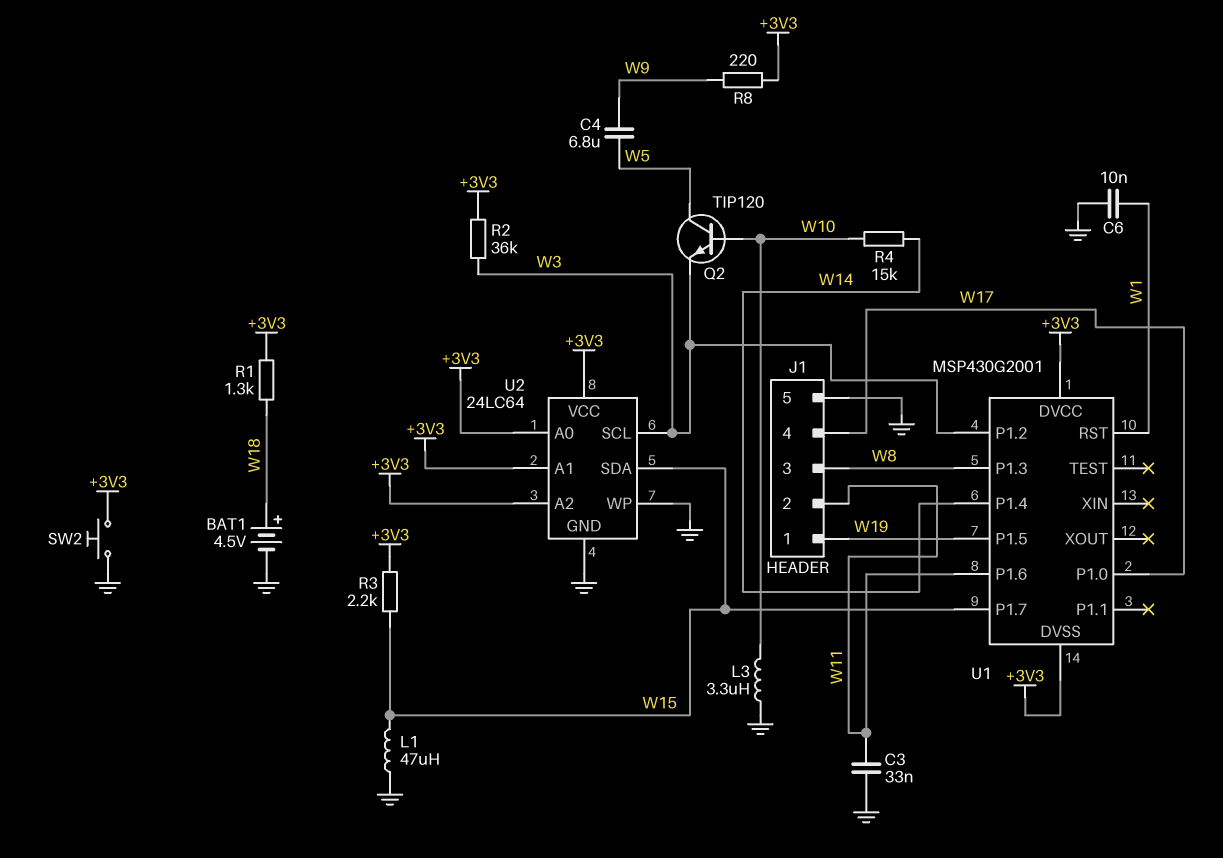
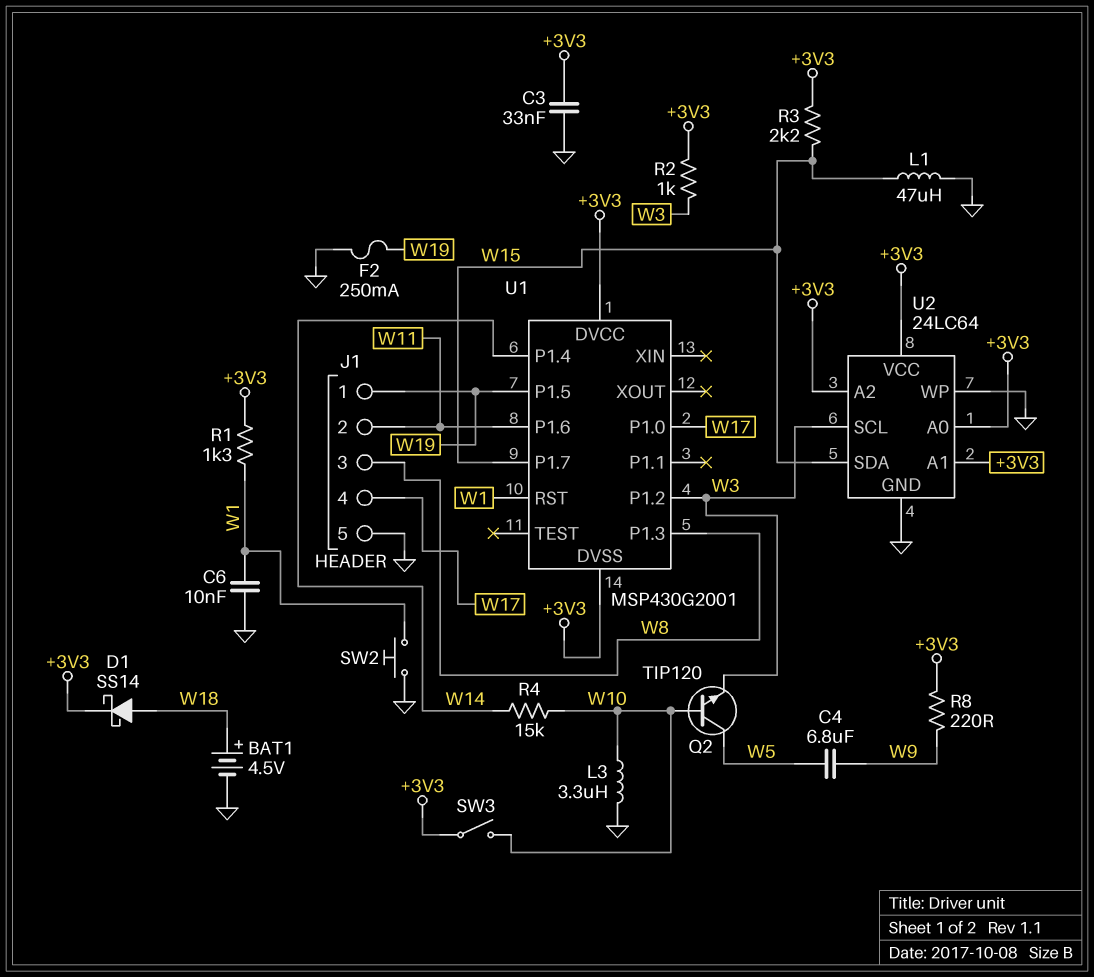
C3: 33nF (GND, W11) -> 33nF (+3V3, GND)
D1: none -> schottky SS14 (A W18, K +3V3)
F2: none -> 250mA (GND, W19)
R1: 1.3k (+3V3, W18) -> 1.3k (+3V3, W1)
R2: 36k (+3V3, W3) -> 1k (+3V3, W3)
SW2: button (+3V3, GND) -> button (GND, W1)
SW3: none -> switch (+3V3, W10)

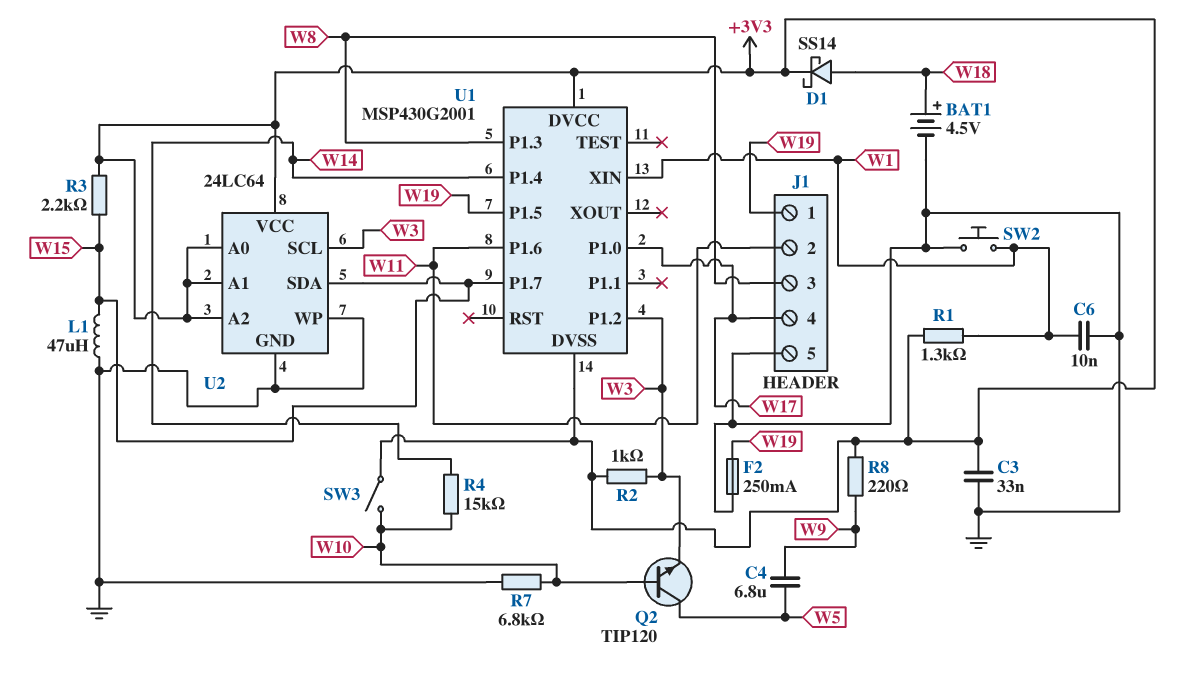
L3: 3.3uH (GND, W10) -> none
R7: none -> 6.8k (GND, W10)
U1 pin RST: W1 -> none
U1 pin XIN: none -> W1

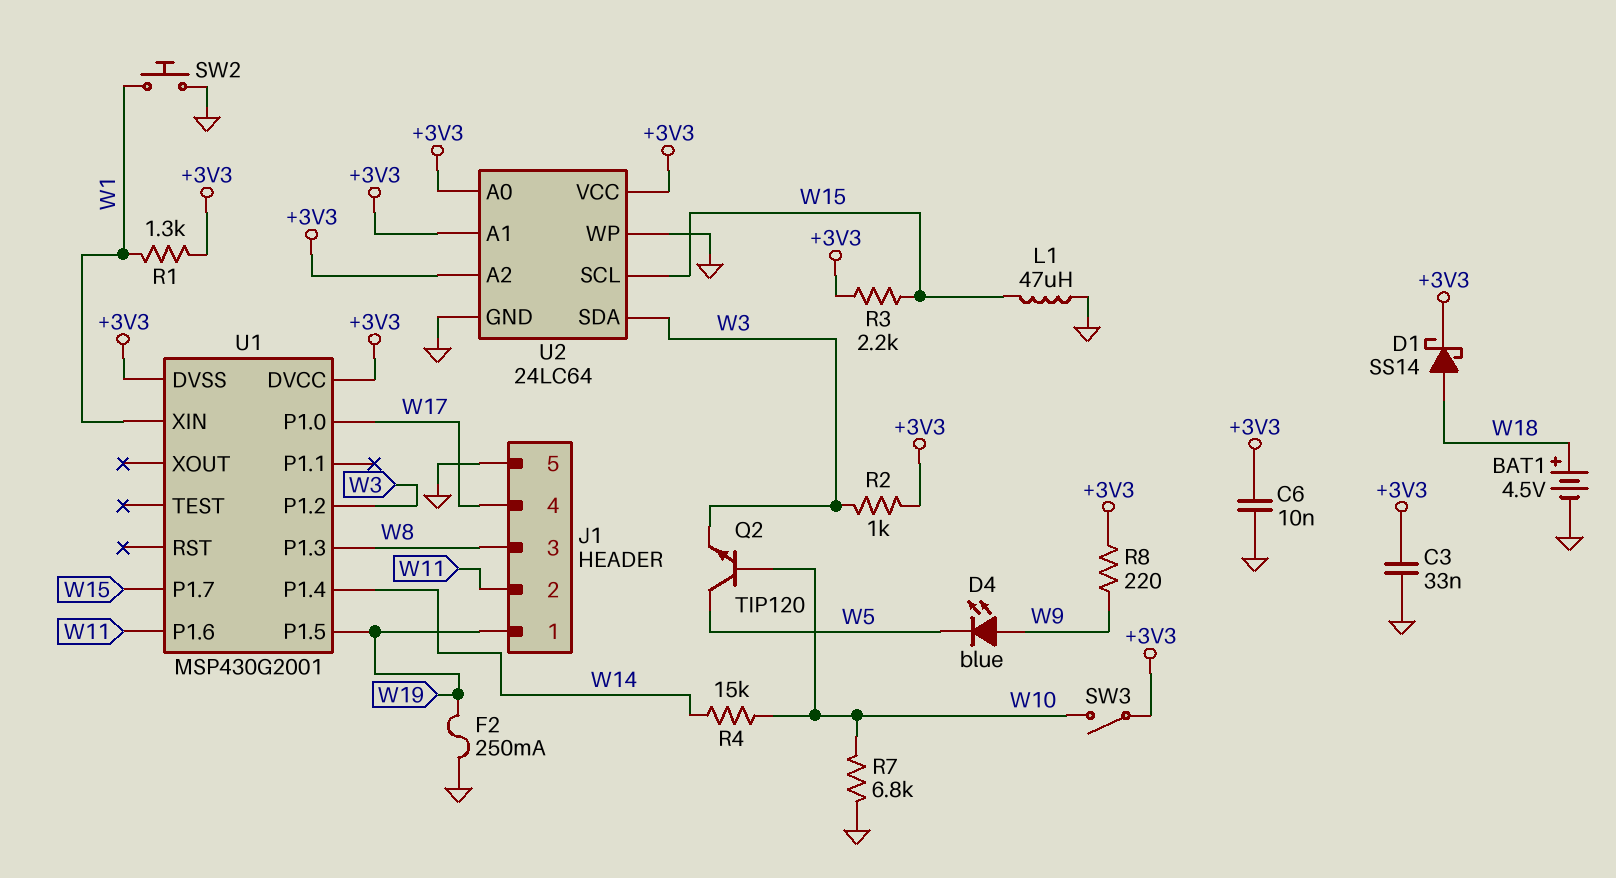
C4: 6.8uF (W5, W9) -> none
C6: 10nF (GND, W1) -> 10nF (+3V3, GND)
D4: none -> LED blue (A W9, K W5)
U2 pin SCL: W3 -> W15
U2 pin SDA: W15 -> W3

